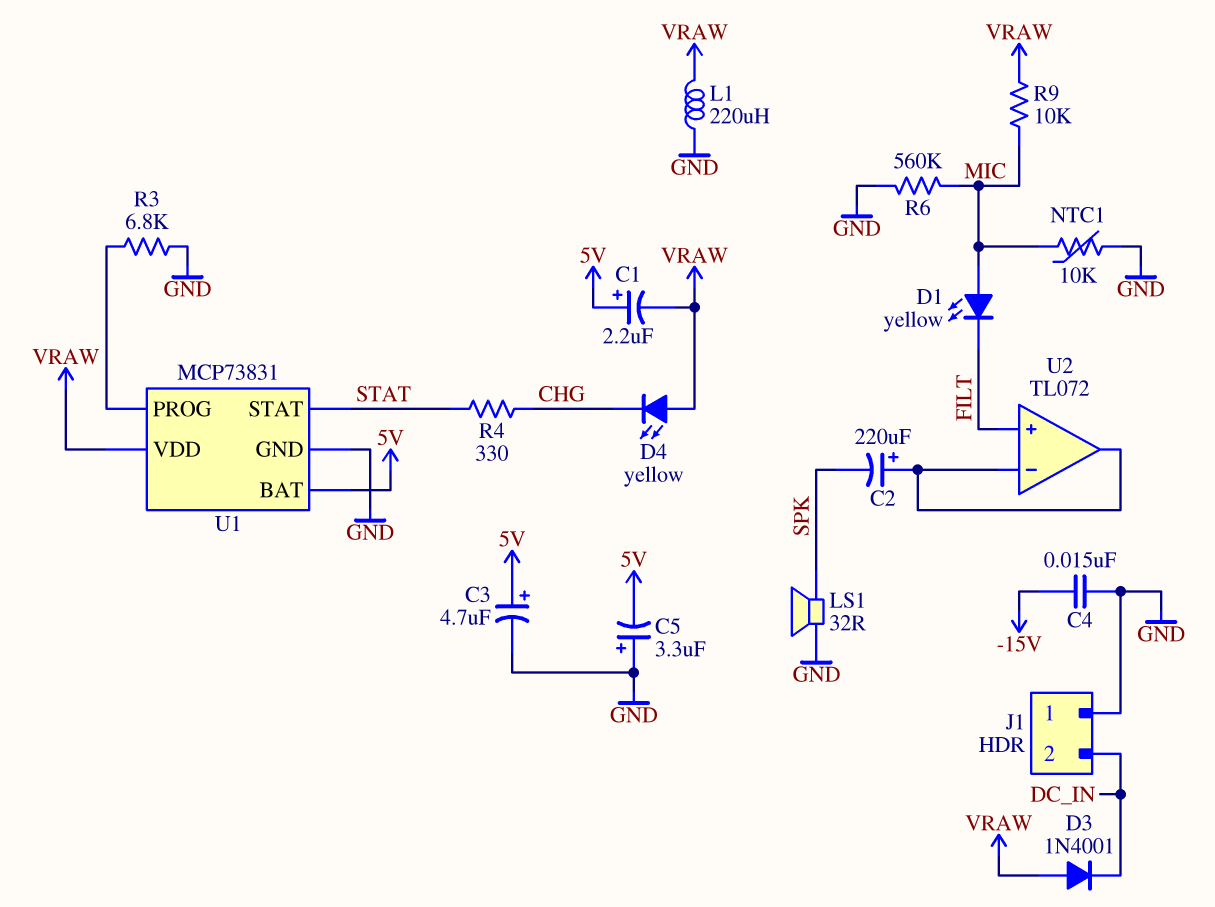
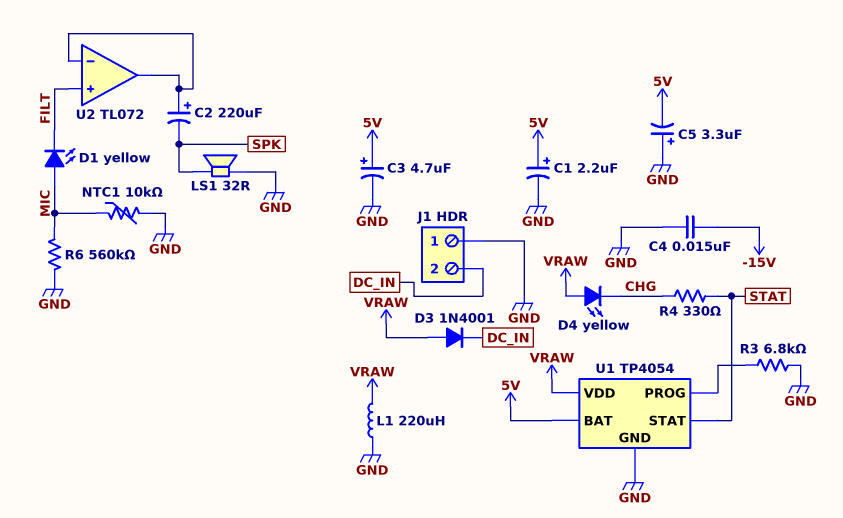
C1: 2.2uF (plus 5V, minus VRAW) -> 2.2uF (plus 5V, minus GND)
R9: 10k (MIC, VRAW) -> none
U1: MCP73831 -> TP4054

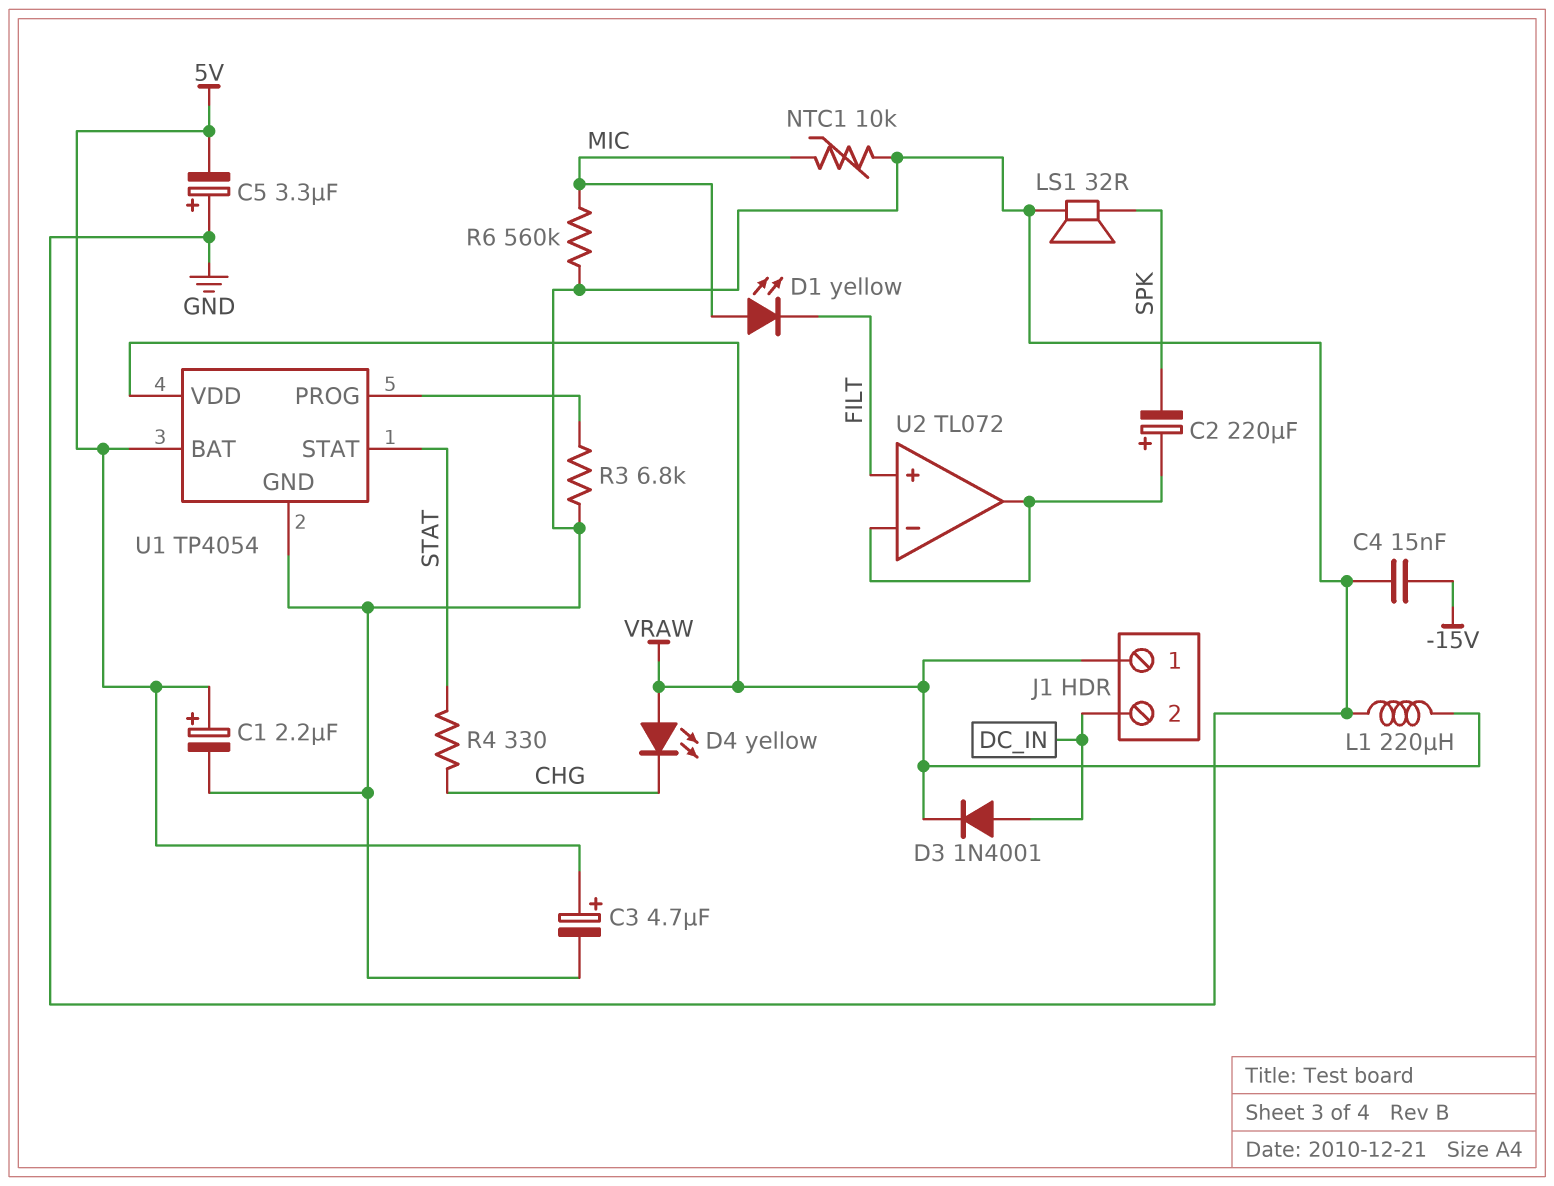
D3: diode 1N4001 (A VRAW, K DC_IN) -> diode 1N4001 (A DC_IN, K VRAW)
J1 pin 1: GND -> VRAW

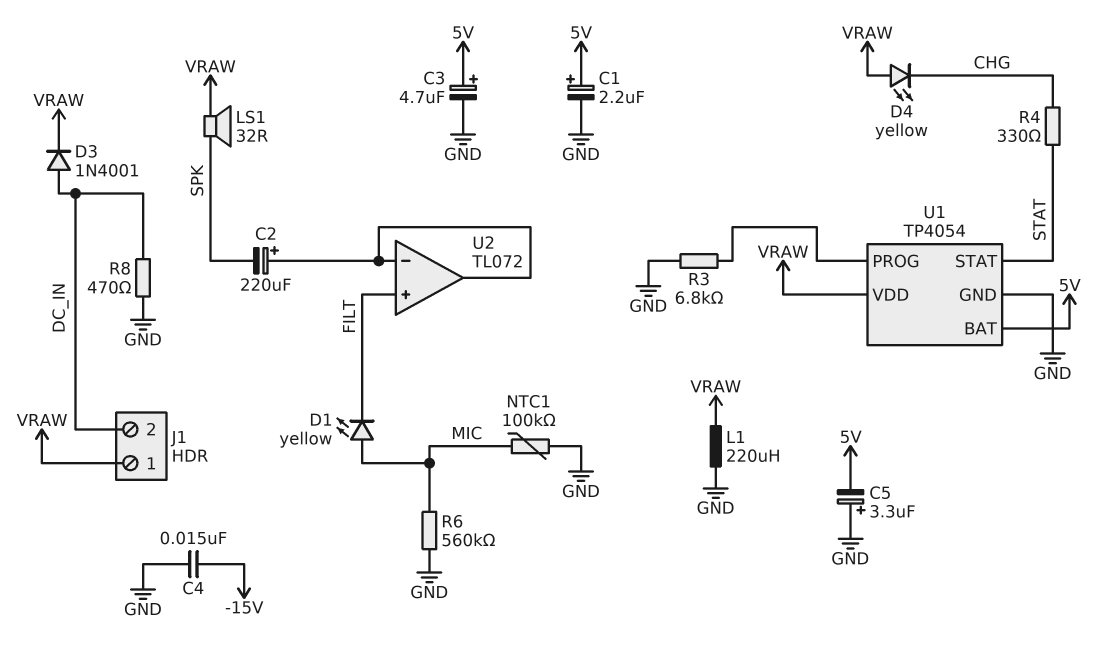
LS1: speaker 32R (GND, SPK) -> speaker 32R (SPK, VRAW)
NTC1: 10k (GND, MIC) -> 100k (GND, MIC)
R8: none -> 470 (DC_IN, GND)

